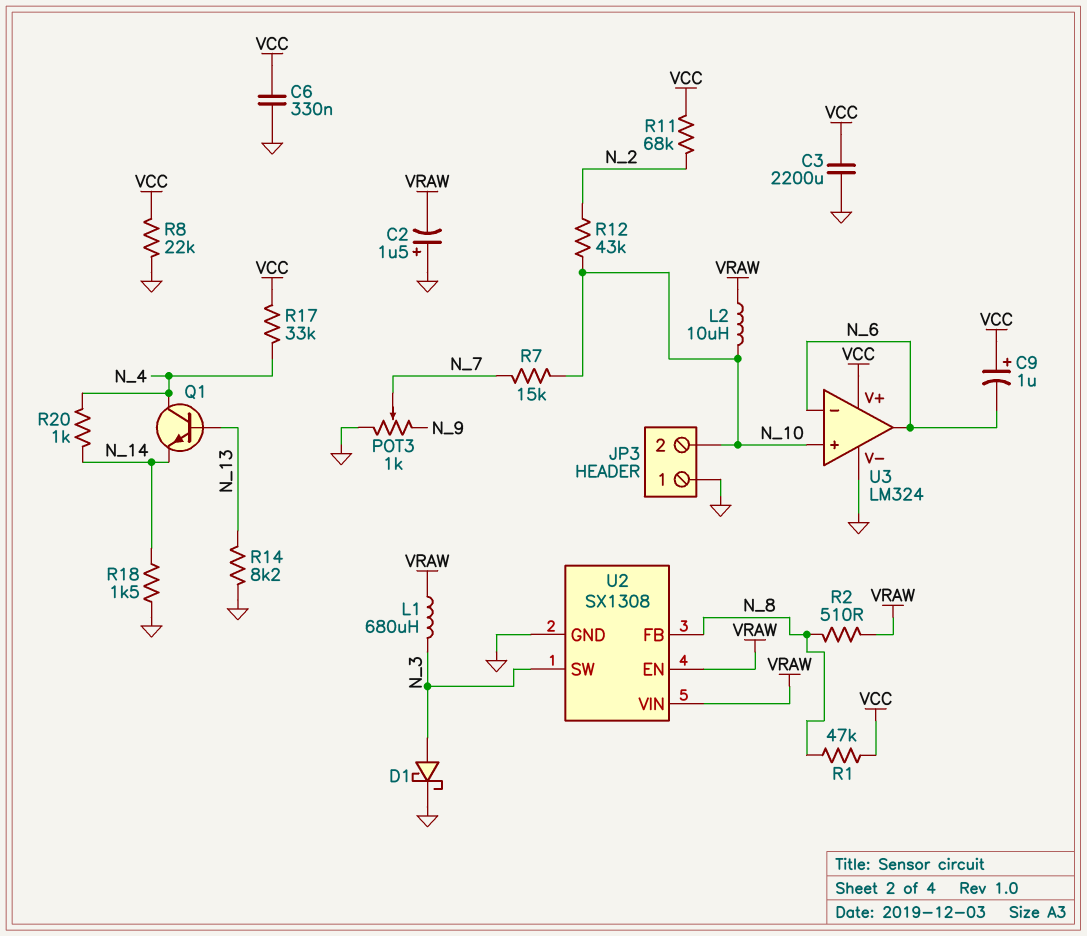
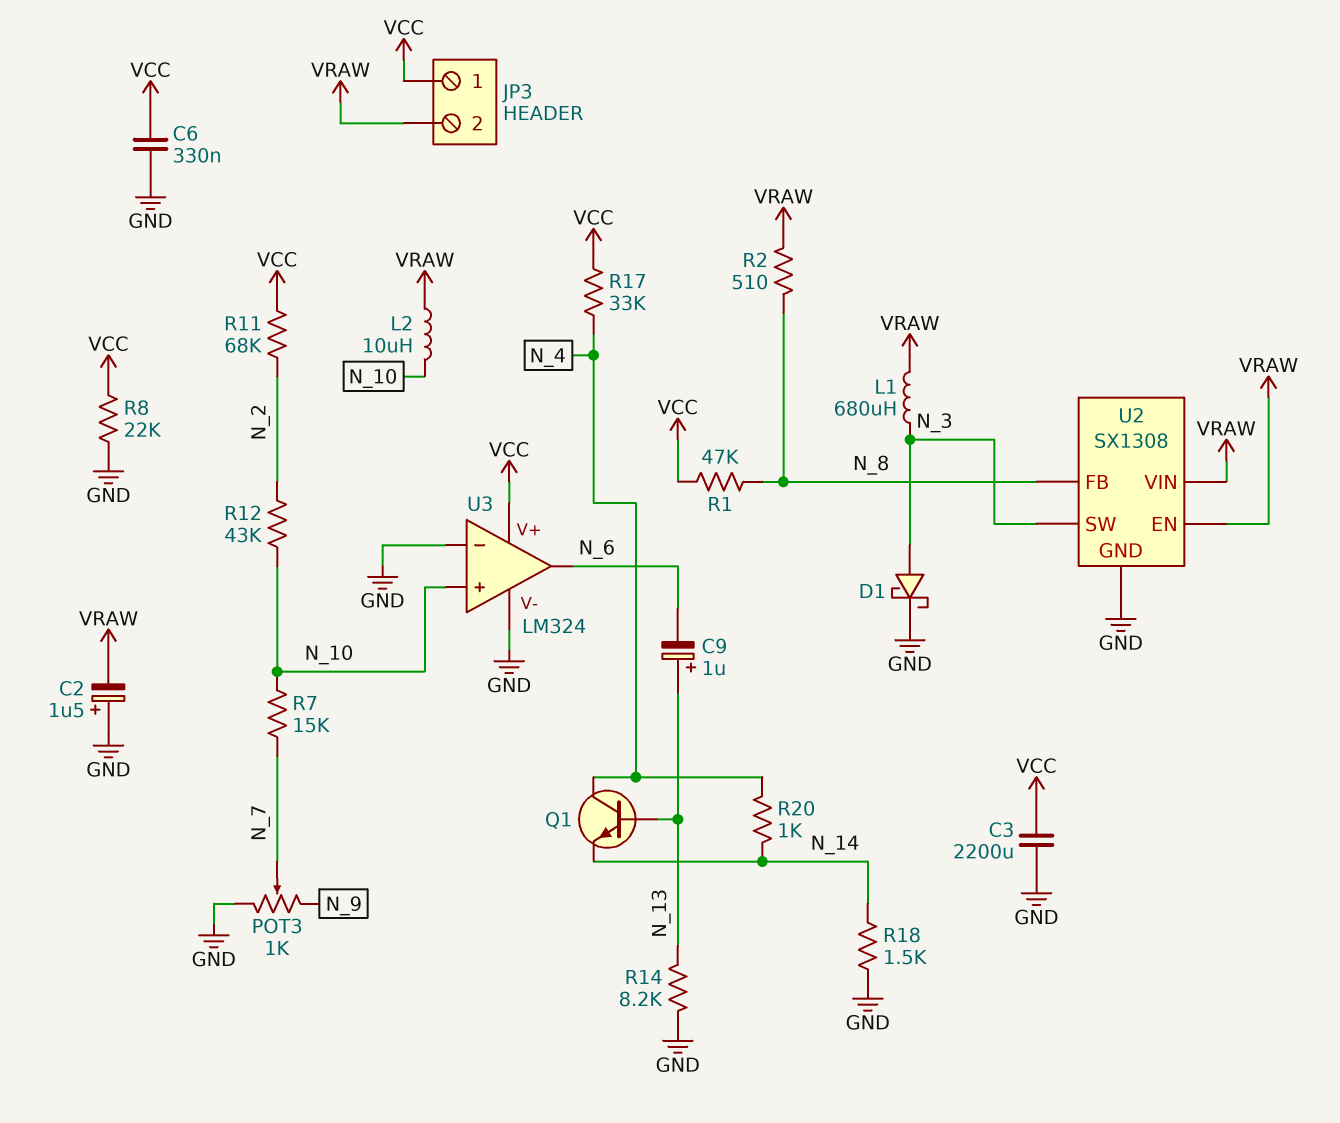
C9: 1uF (plus VCC, minus N_6) -> 1uF (plus N_13, minus N_6)
JP3 pin 1: GND -> VCC
JP3 pin 2: N_10 -> VRAW
U3 pin in-: N_6 -> GND

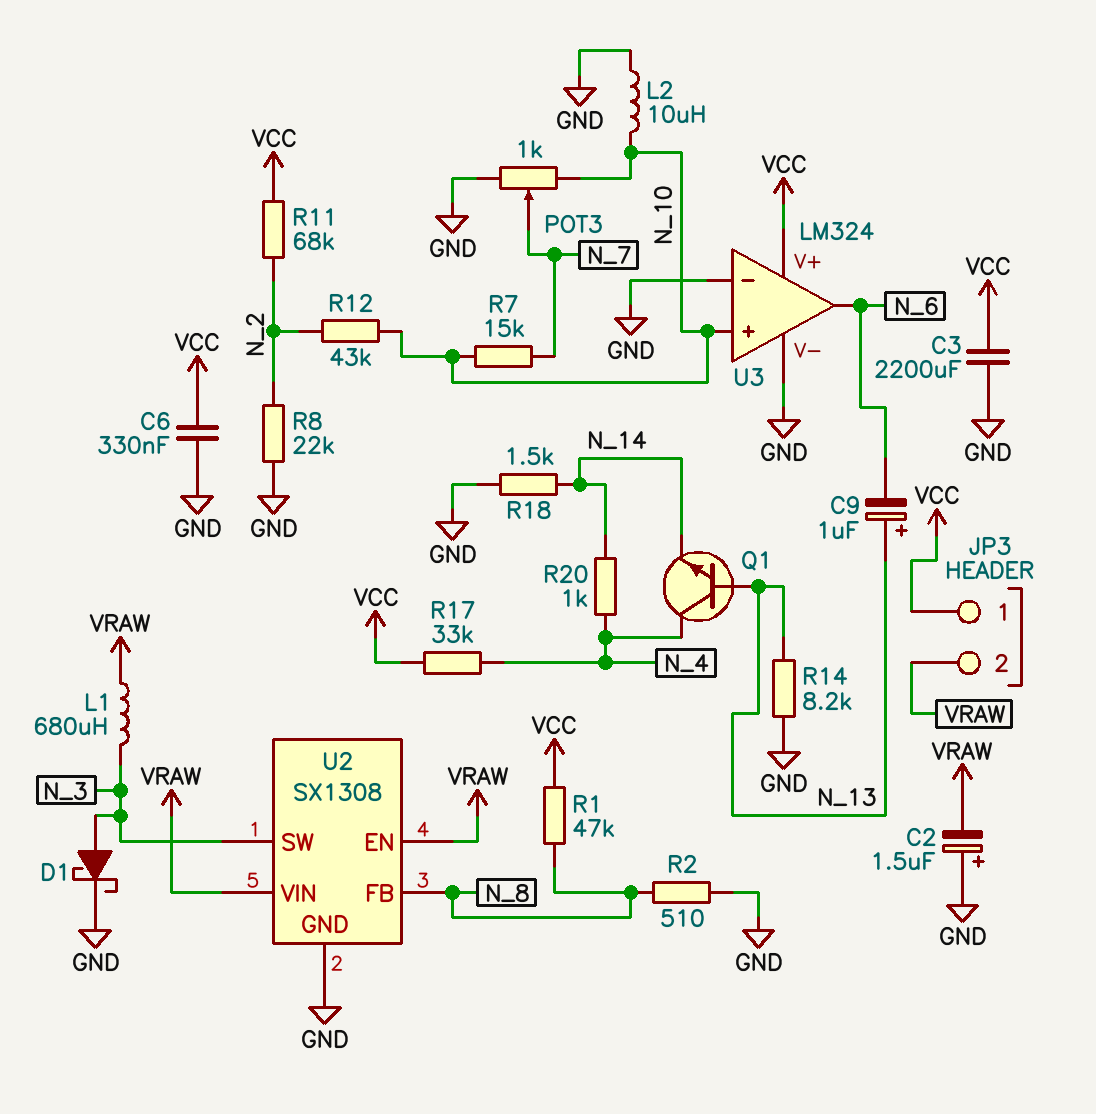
L2: 10uH (N_10, VRAW) -> 10uH (GND, N_10)
POT3: 1k (GND, N_9, wiper N_7) -> 1k (GND, N_10, wiper N_7)
R2: 510 (N_8, VRAW) -> 510 (GND, N_8)
R8: 22k (GND, VCC) -> 22k (GND, N_2)

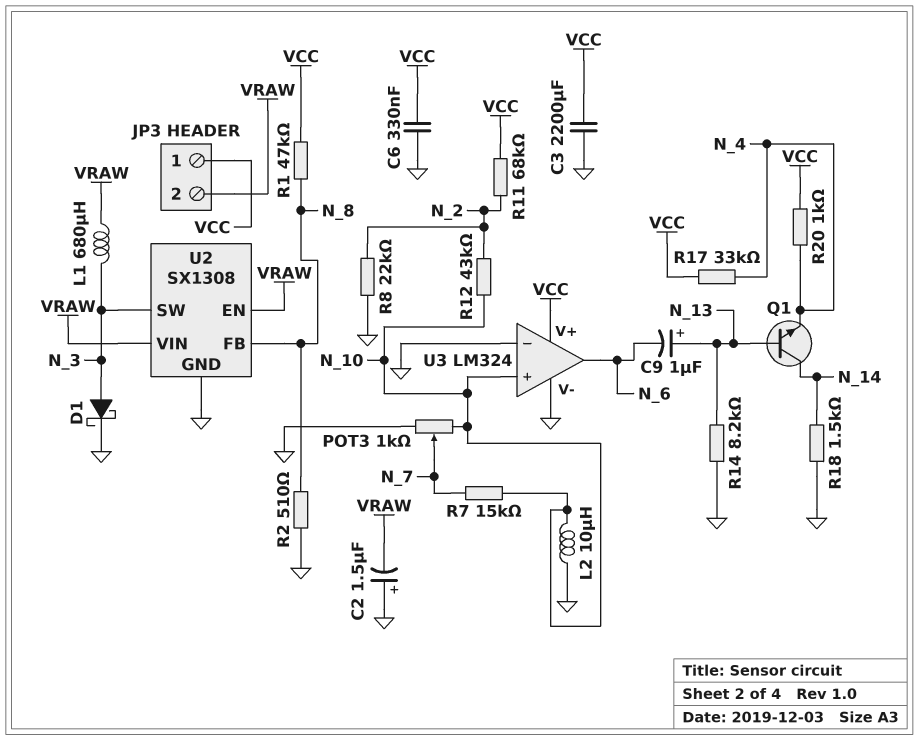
Q1: NPN (B N_13, C N_4, E N_14) -> NPN (B N_13, C N_14, E N_4)
R20: 1k (N_4, N_14) -> 1k (N_4, VCC)

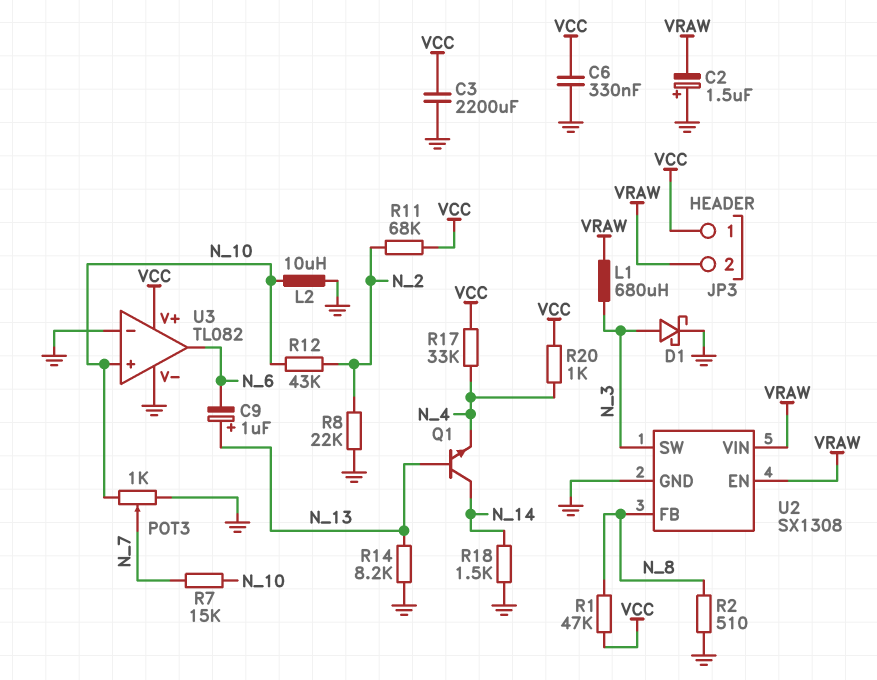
U3: LM324 -> TL082

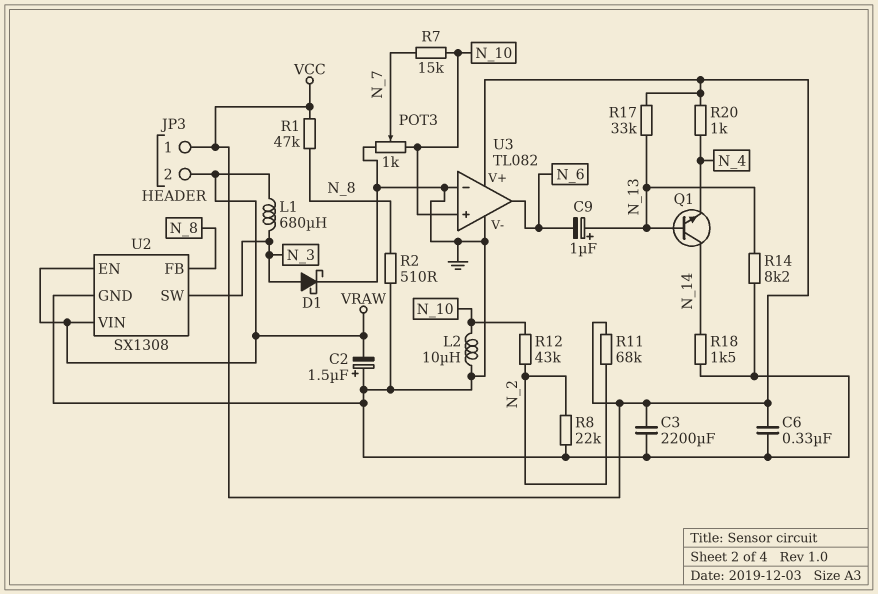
R17: 33k (N_4, VCC) -> 33k (N_13, VCC)

